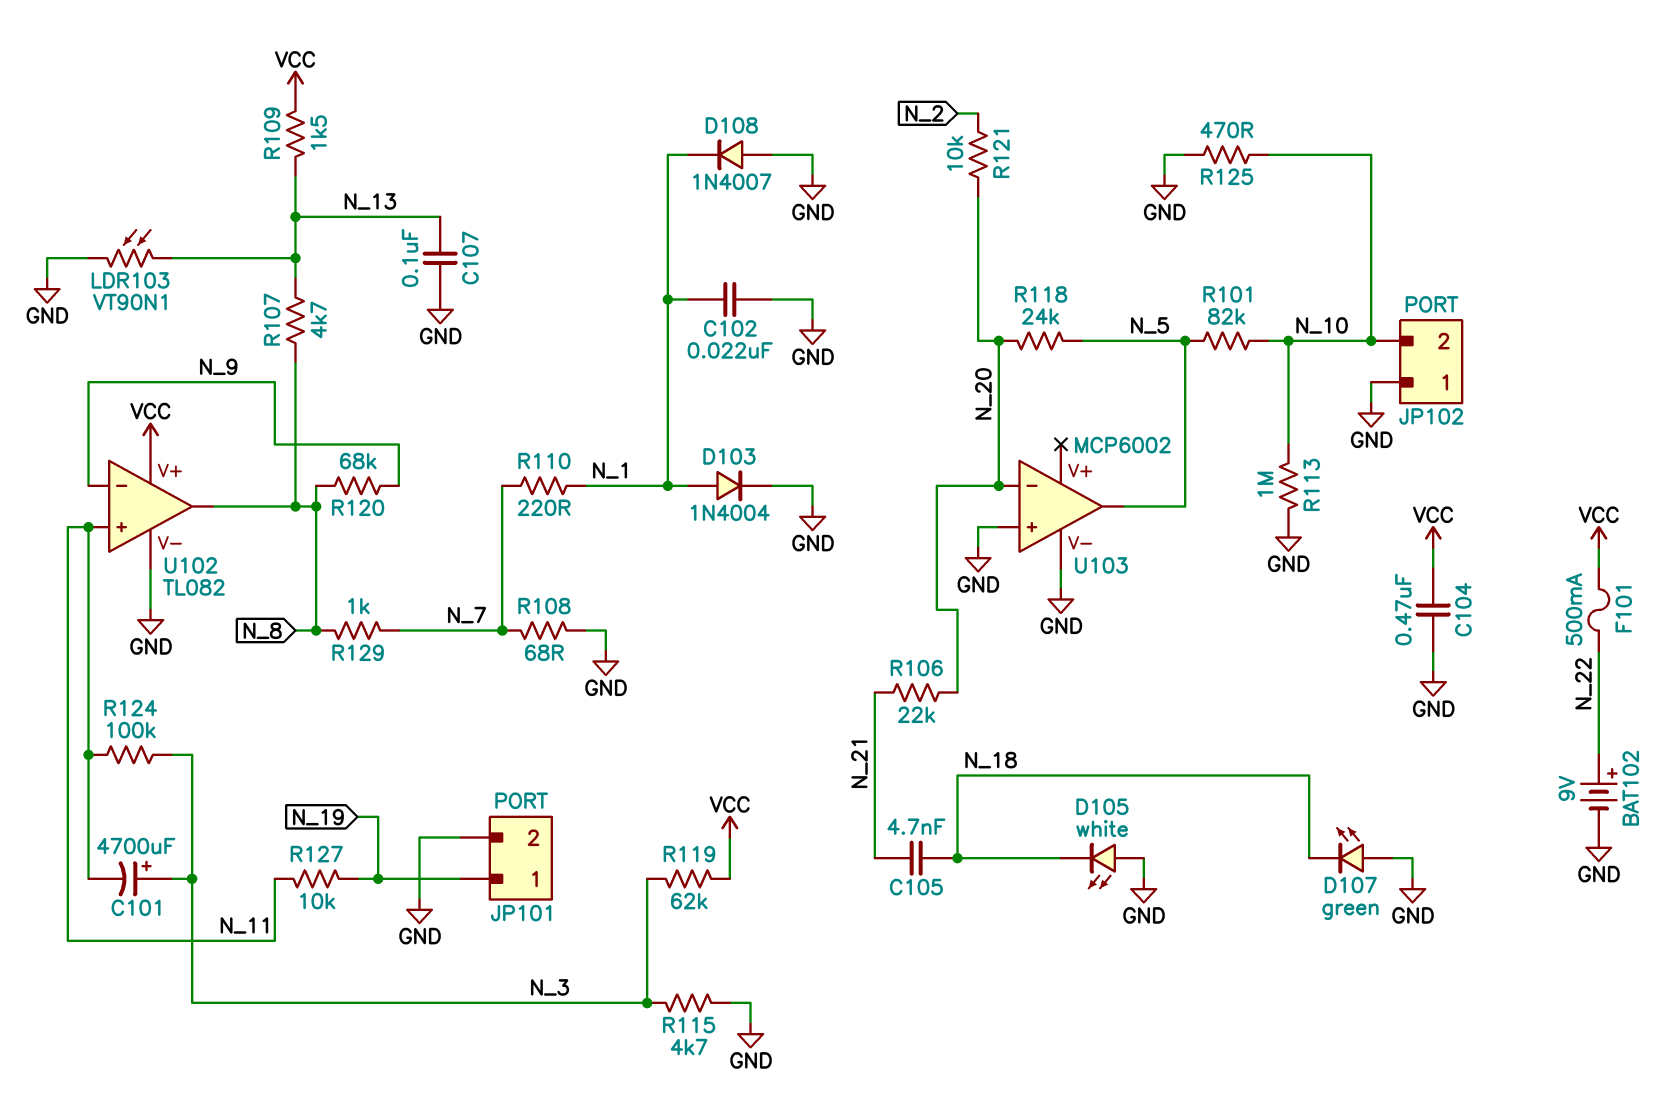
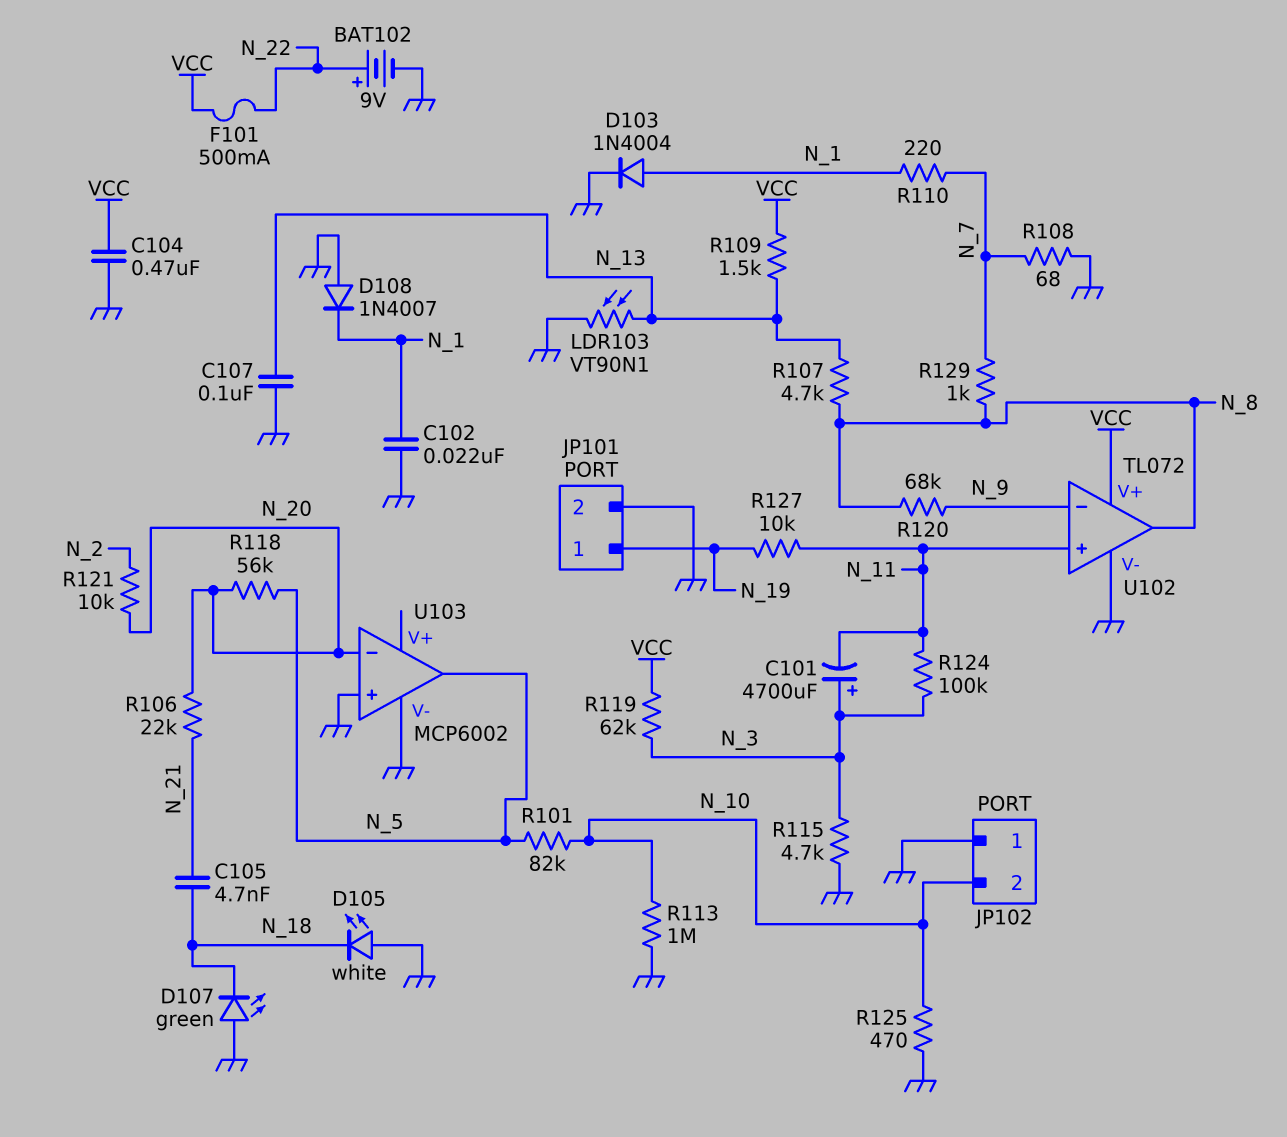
R118: 24k (N_5, N_20) -> 56k (N_5, N_20)
U102: TL082 -> TL072

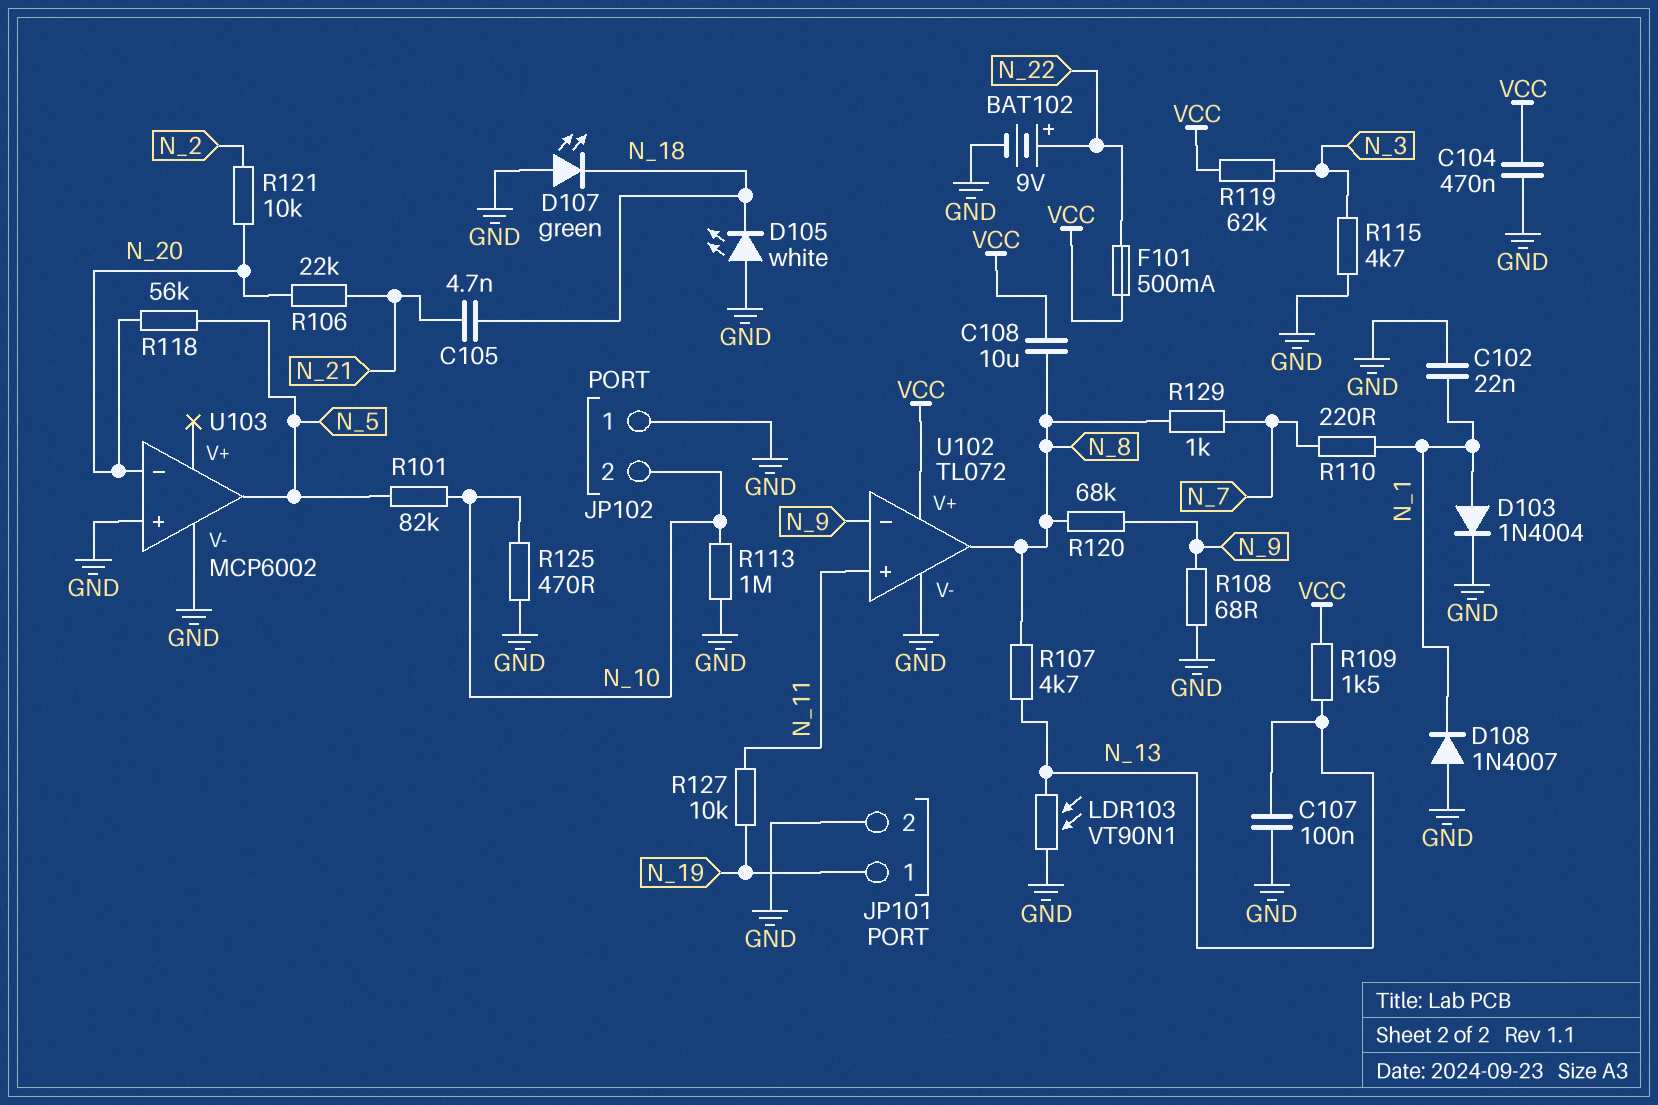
C101: 4700uF (plus N_3, minus N_11) -> none
C108: none -> 10uF (N_8, VCC)
R108: 68 (GND, N_7) -> 68 (GND, N_9)
R124: 100k (N_3, N_11) -> none

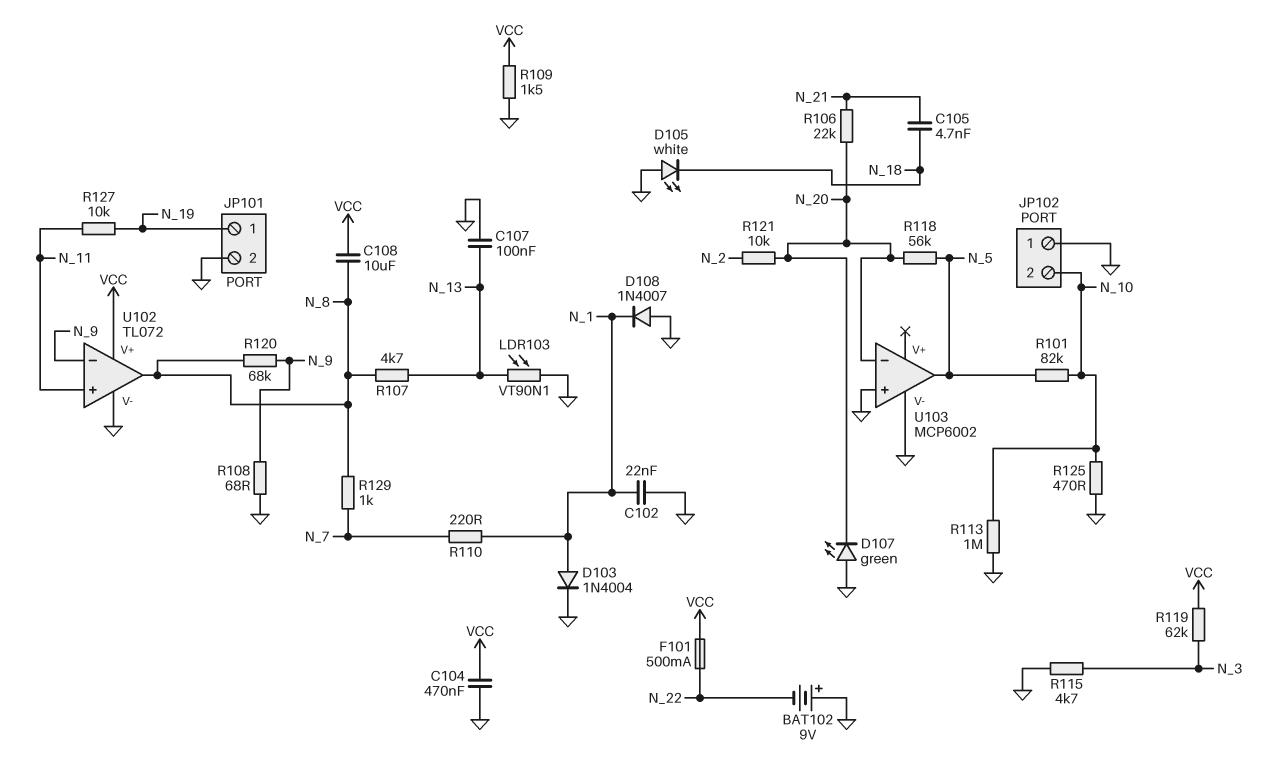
BAT102: 9V (plus N_22, minus GND) -> 9V (plus GND, minus N_22)
D107: LED green (A GND, K N_18) -> LED green (A GND, K N_20)
R109: 1.5k (N_13, VCC) -> 1.5k (GND, VCC)

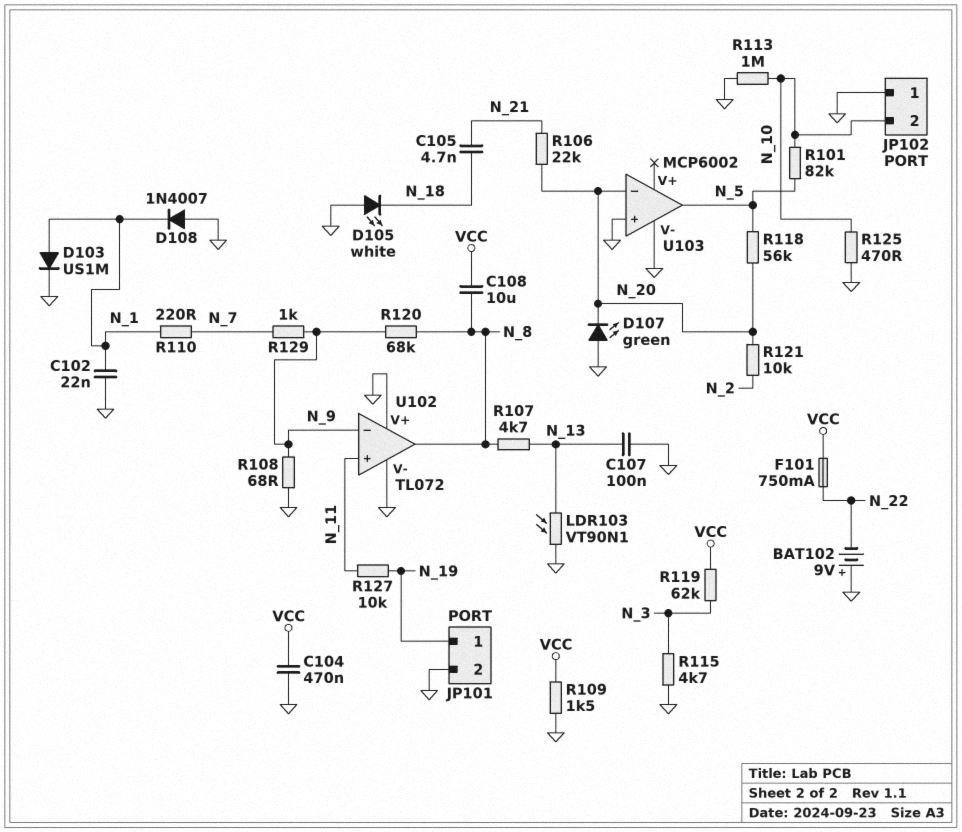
D103: diode 1N4004 (A N_1, K GND) -> diode US1M (A N_1, K GND)
F101: 500mA (N_22, VCC) -> 750mA (N_22, VCC)
R129: 1k (N_7, N_8) -> 1k (N_7, N_9)
U102 pin V+: VCC -> GND

